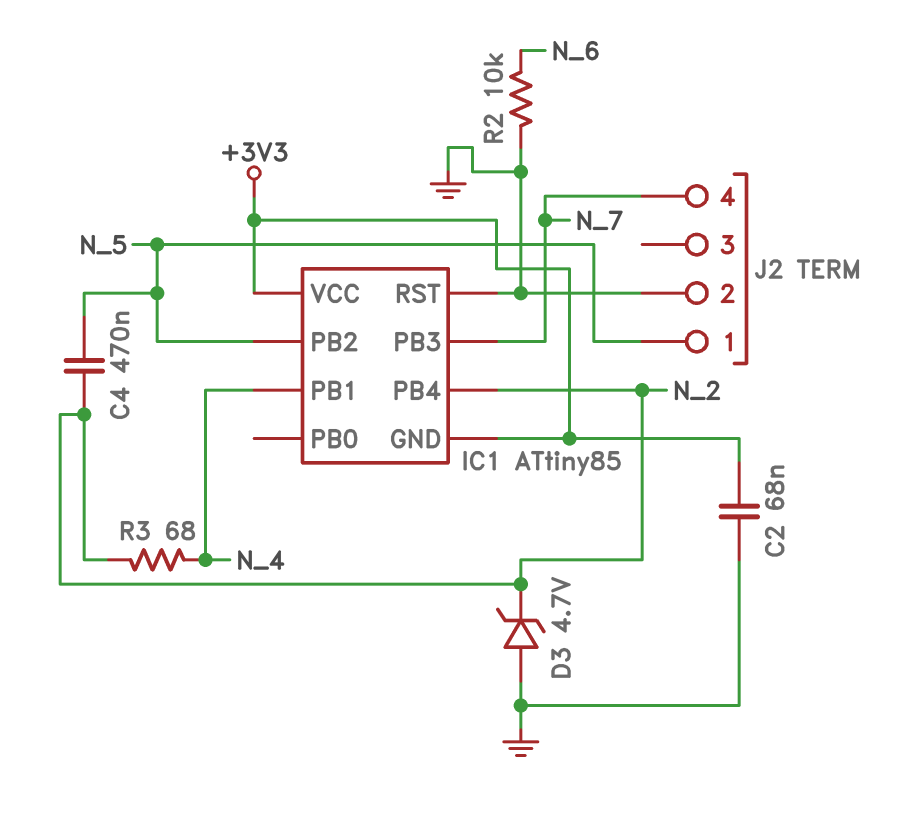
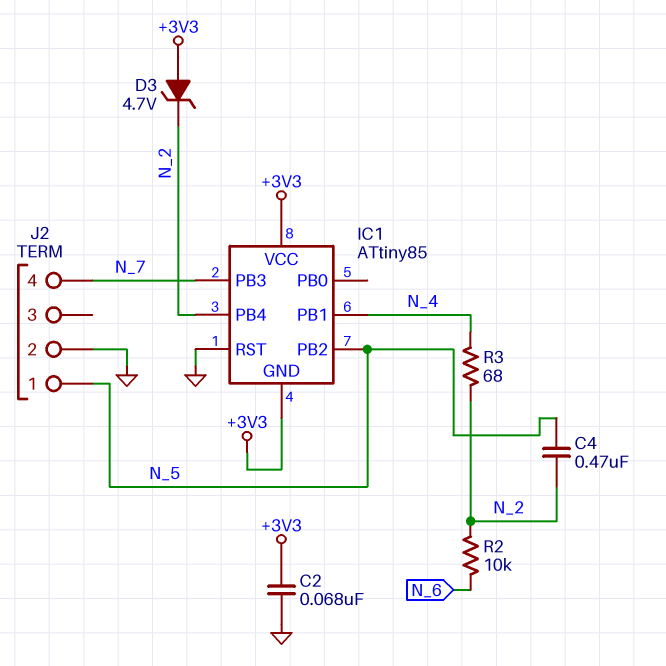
D3: zener 4.7V (A GND, K N_2) -> zener 4.7V (A +3V3, K N_2)
R2: 10k (GND, N_6) -> 10k (N_2, N_6)

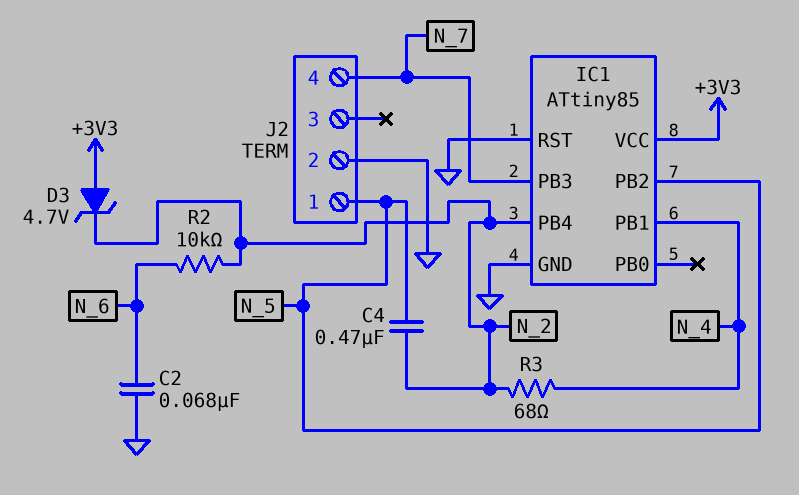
C2: 68nF (+3V3, GND) -> 68nF (GND, N_6)
IC1 pin GND: +3V3 -> GND

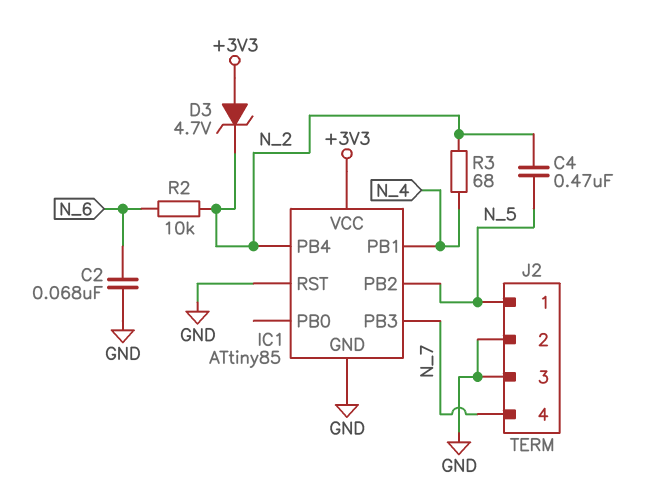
J2 pin 3: none -> GND

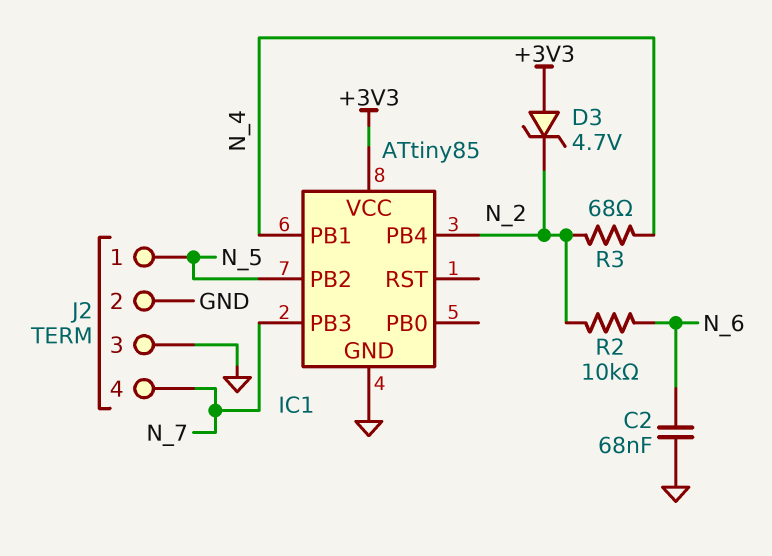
C4: 470nF (N_2, N_5) -> none
IC1 pin RST: GND -> none

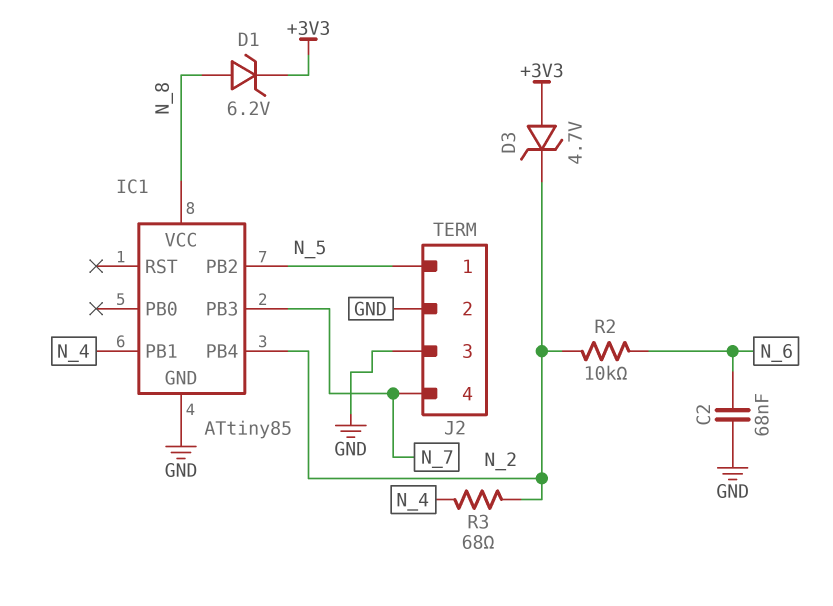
D1: none -> zener 6.2V (A N_8, K +3V3)
IC1 pin VCC: +3V3 -> N_8

